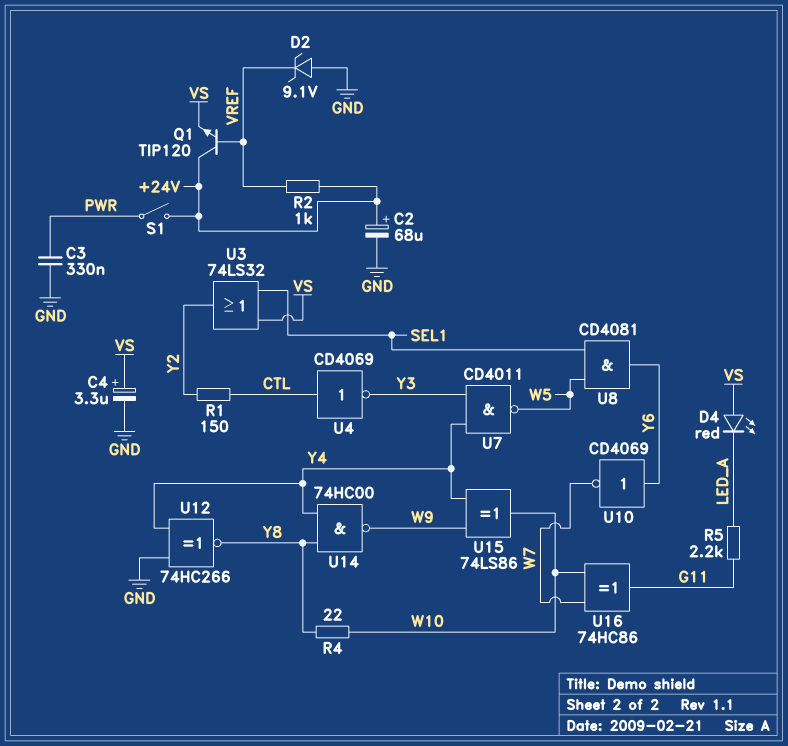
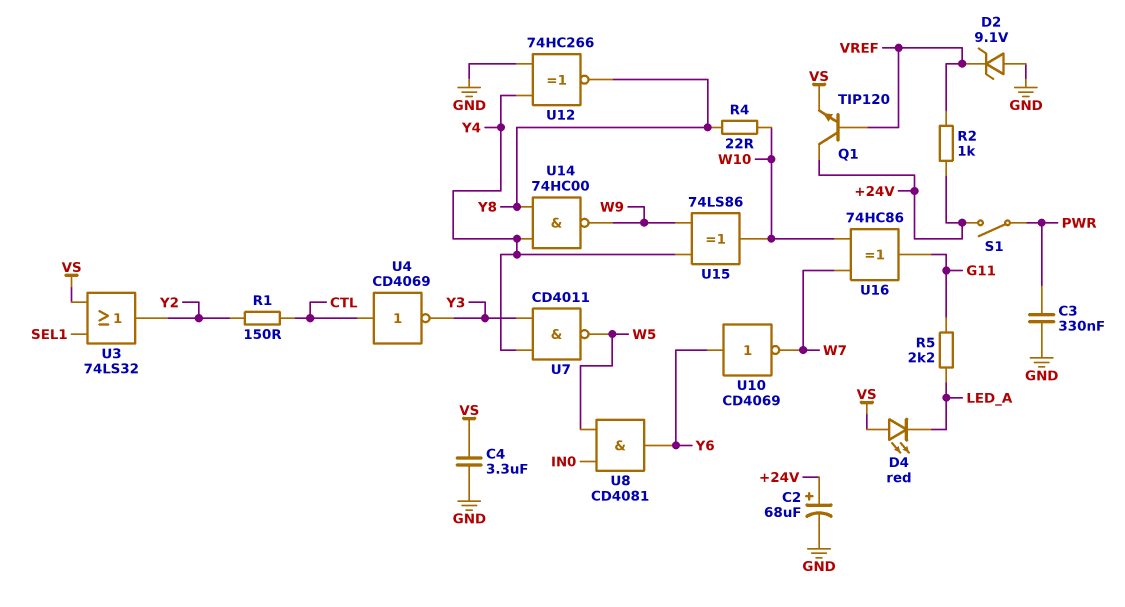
C4: 3.3uF (plus VS, minus GND) -> 3.3uF (GND, VS)
U8: AND CD4081 (in SEL1, in W5, out Y6) -> AND CD4081 (in IN0, in W5, out Y6)

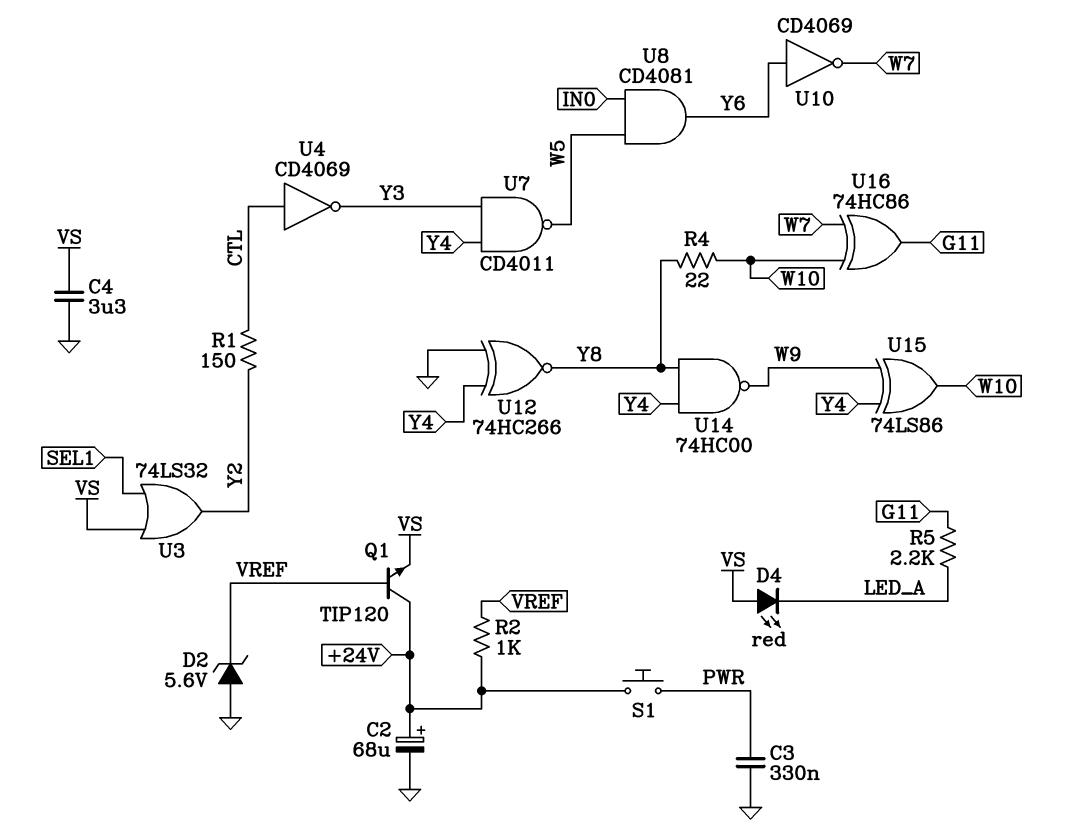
D2: zener 9.1V (A GND, K VREF) -> zener 5.6V (A GND, K VREF)
S1: switch (+24V, PWR) -> button (+24V, PWR)

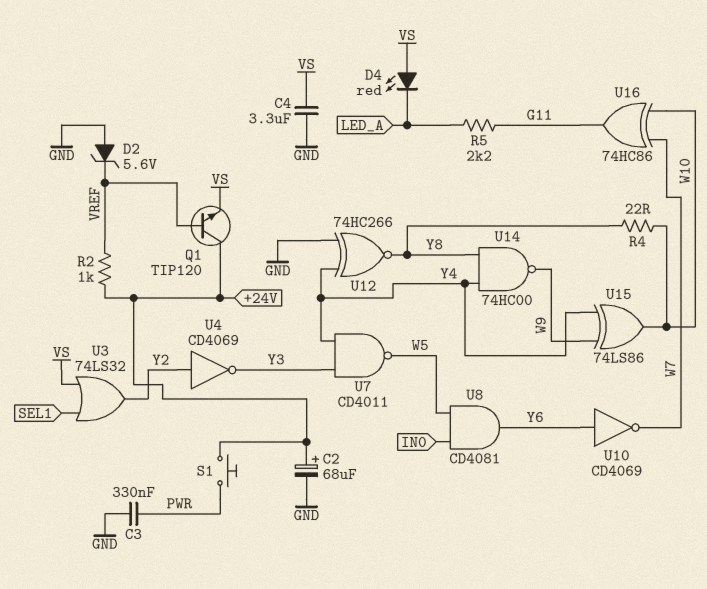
R1: 150 (CTL, Y2) -> none
U4: NOT CD4069 (in CTL, out Y3) -> NOT CD4069 (in Y2, out Y3)

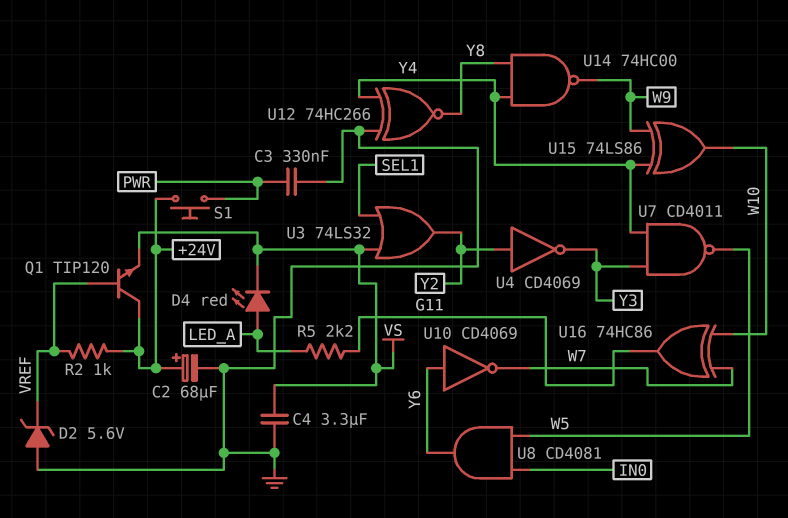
D4: LED red (A VS, K LED_A) -> LED red (A LED_A, K VS)
R4: 22 (W10, Y8) -> none

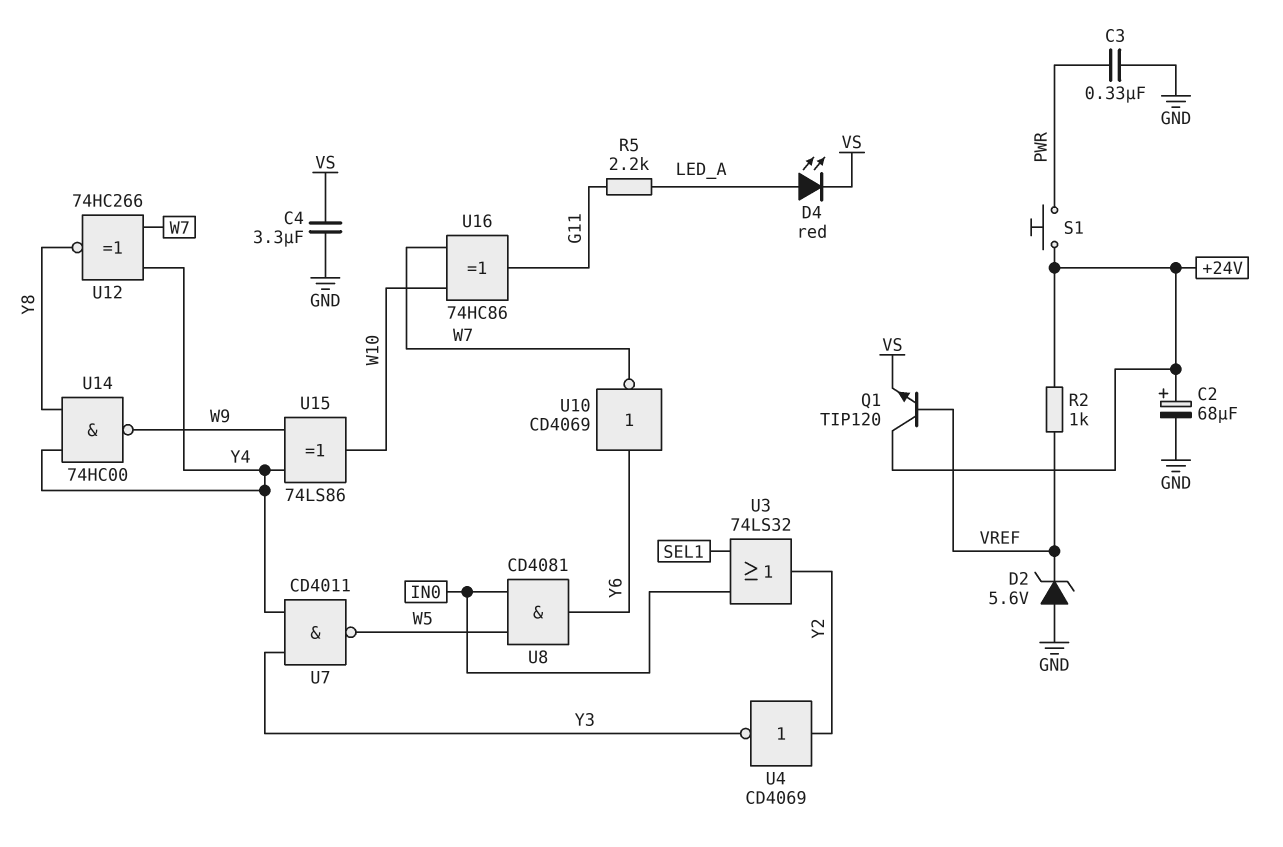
U3: OR 74LS32 (in SEL1, in VS, out Y2) -> OR 74LS32 (in IN0, in SEL1, out Y2)
U12: XNOR 74HC266 (in GND, in Y4, out Y8) -> XNOR 74HC266 (in W7, in Y4, out Y8)

